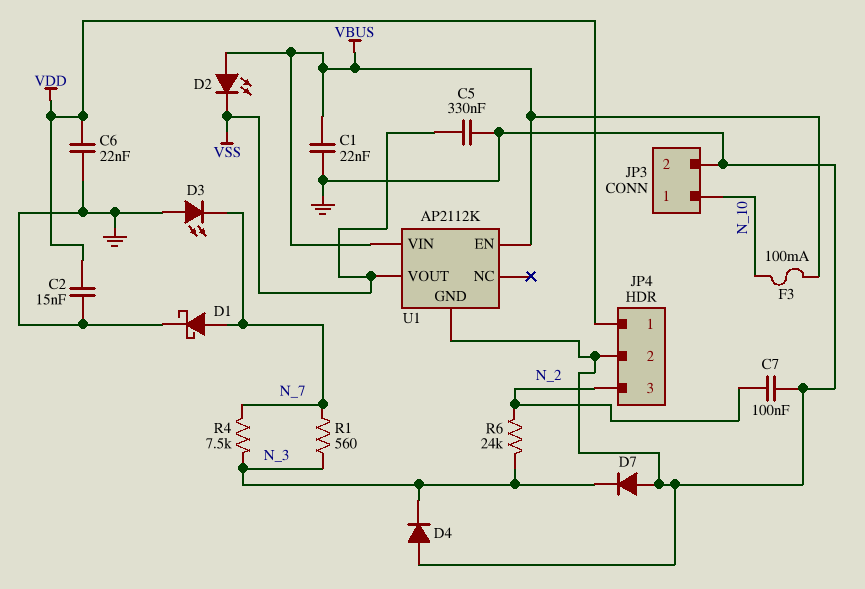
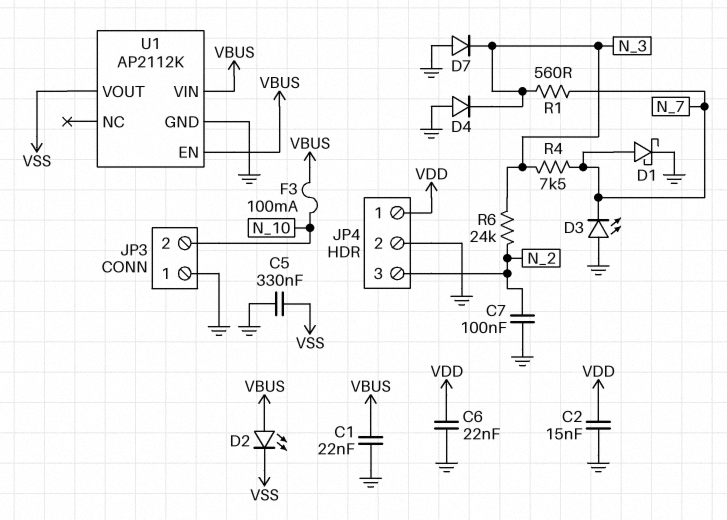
JP3 pin 1: N_10 -> GND
JP3 pin 2: GND -> N_10

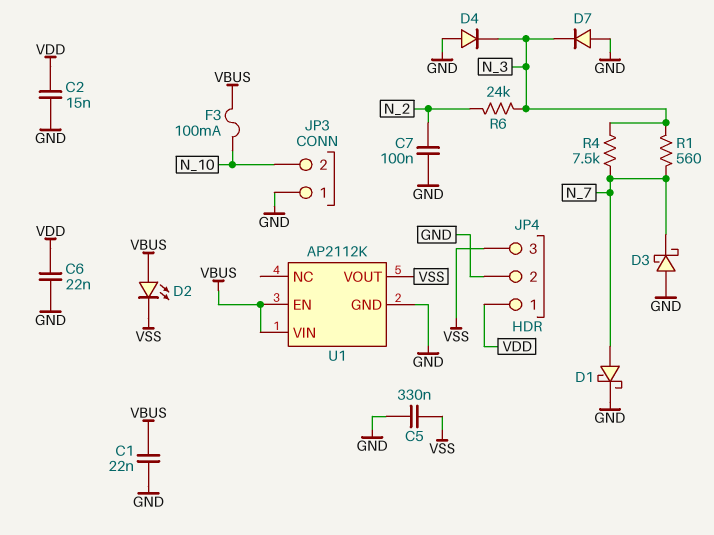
D3: LED (A GND, K N_7) -> schottky (A GND, K N_7)
JP4 pin 3: N_2 -> VSS

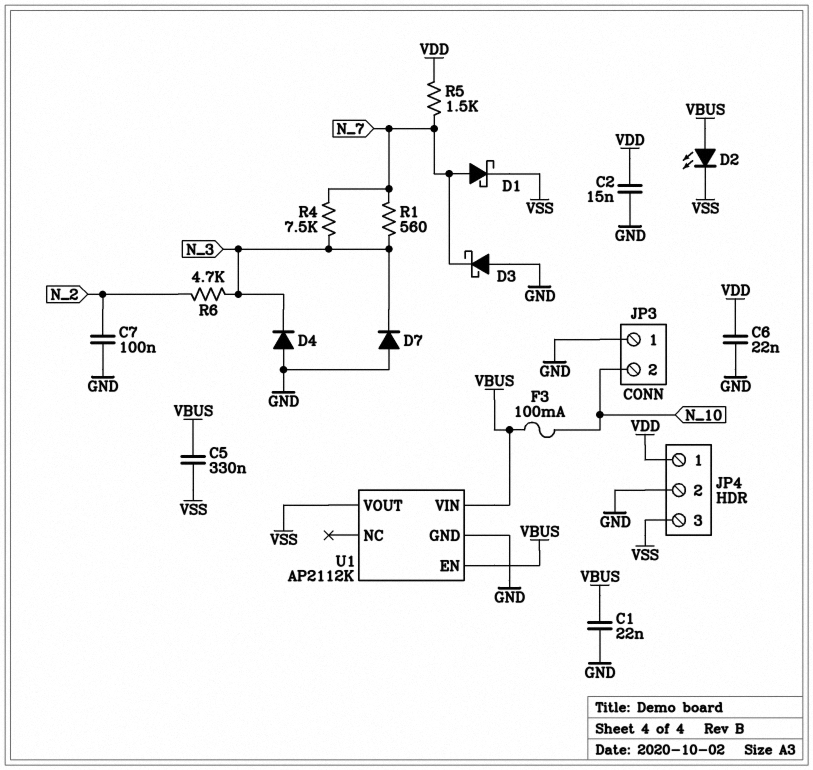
C5: 330nF (GND, VSS) -> 330nF (VBUS, VSS)
D1: schottky (A N_7, K GND) -> schottky (A N_7, K VSS)
R5: none -> 1.5k (N_7, VDD)
R6: 24k (N_2, N_3) -> 4.7k (N_2, N_3)

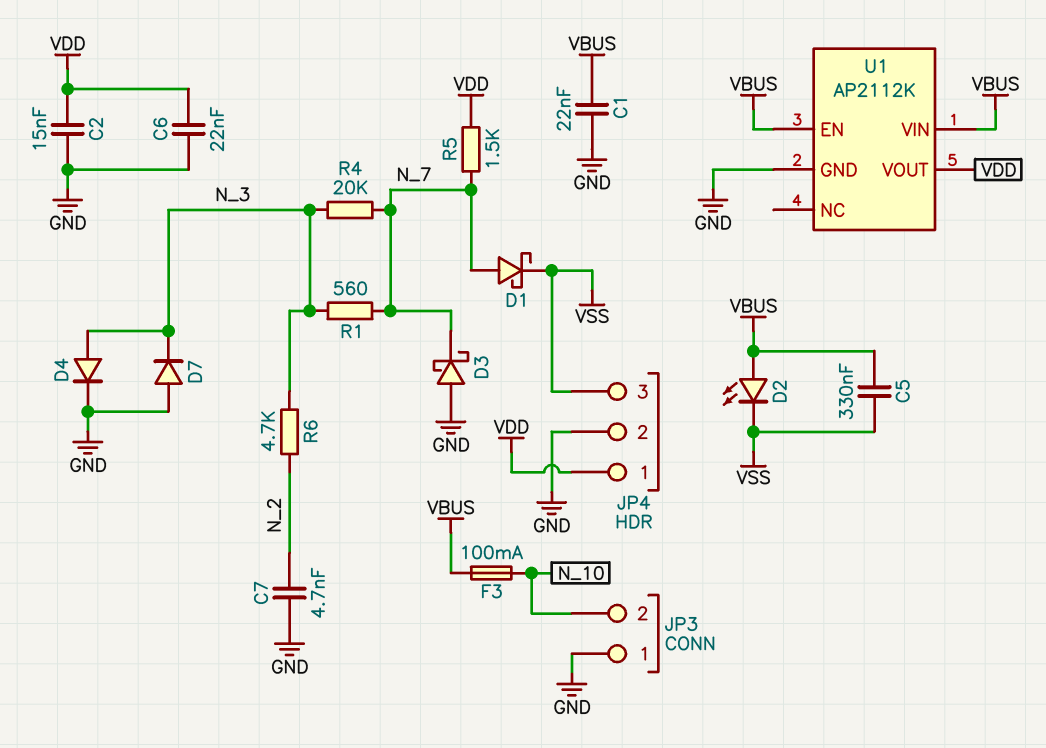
C7: 100nF (GND, N_2) -> 4.7nF (GND, N_2)
D4: diode (A GND, K N_3) -> diode (A N_3, K GND)
R4: 7.5k (N_3, N_7) -> 20k (N_3, N_7)
U1 pin VOUT: VSS -> VDD

